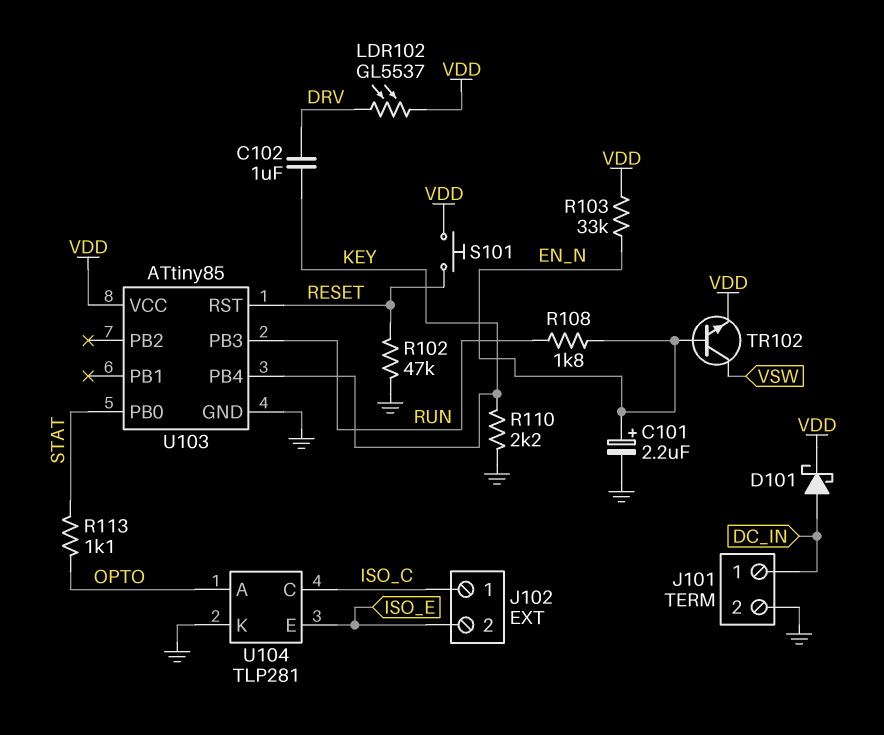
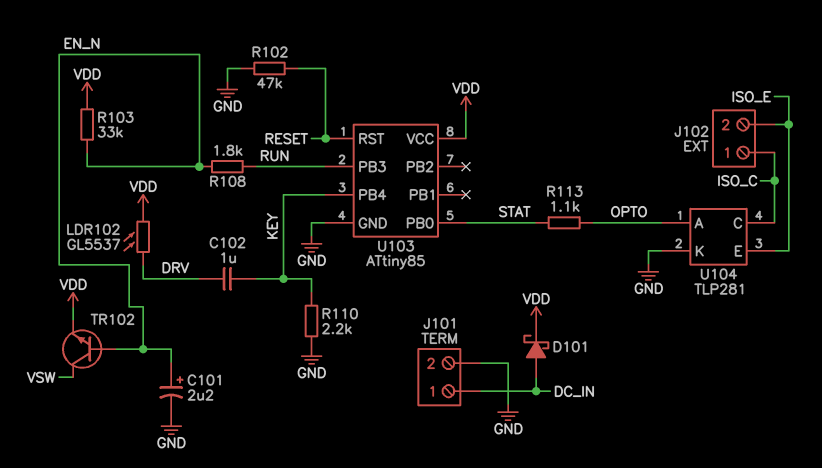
S101: button (RESET, VDD) -> none

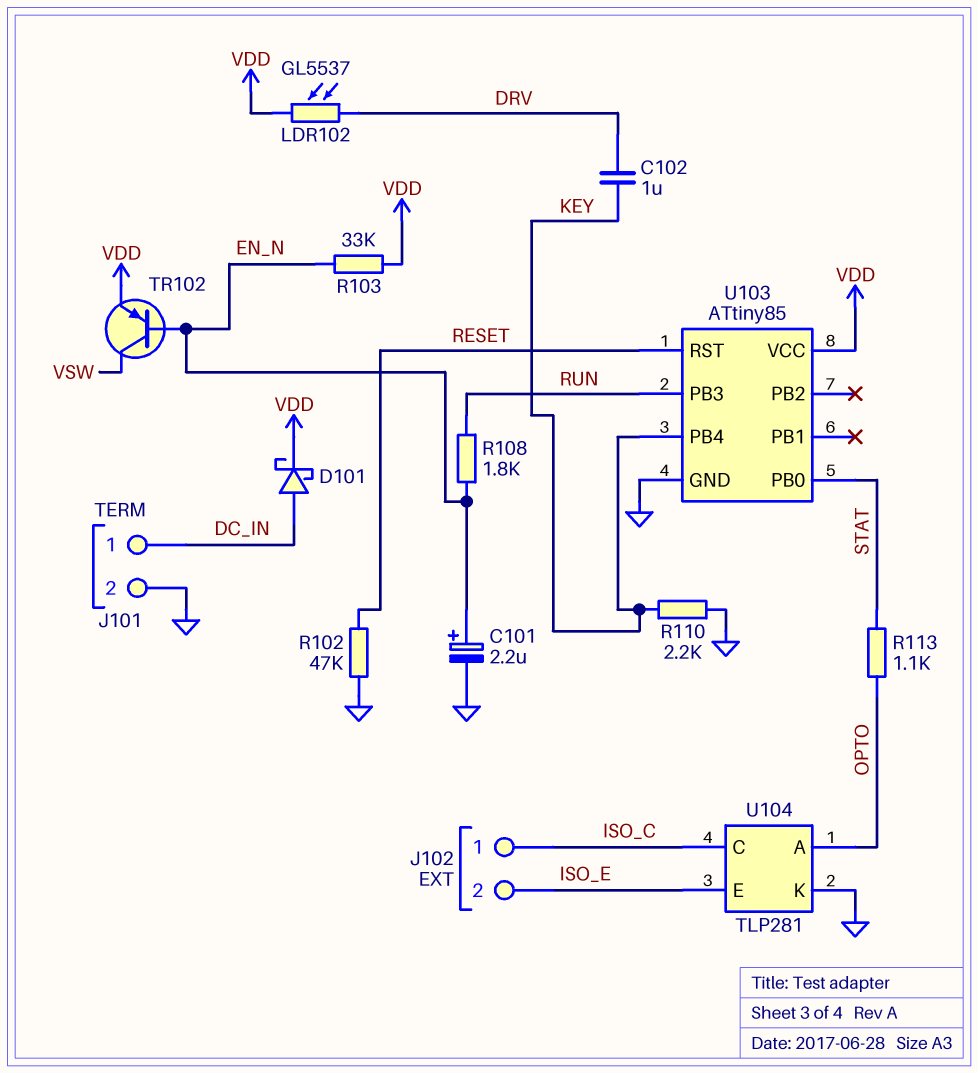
TR102: NPN (B EN_N, C VSW, E VDD) -> PNP (B EN_N, C VSW, E VDD)

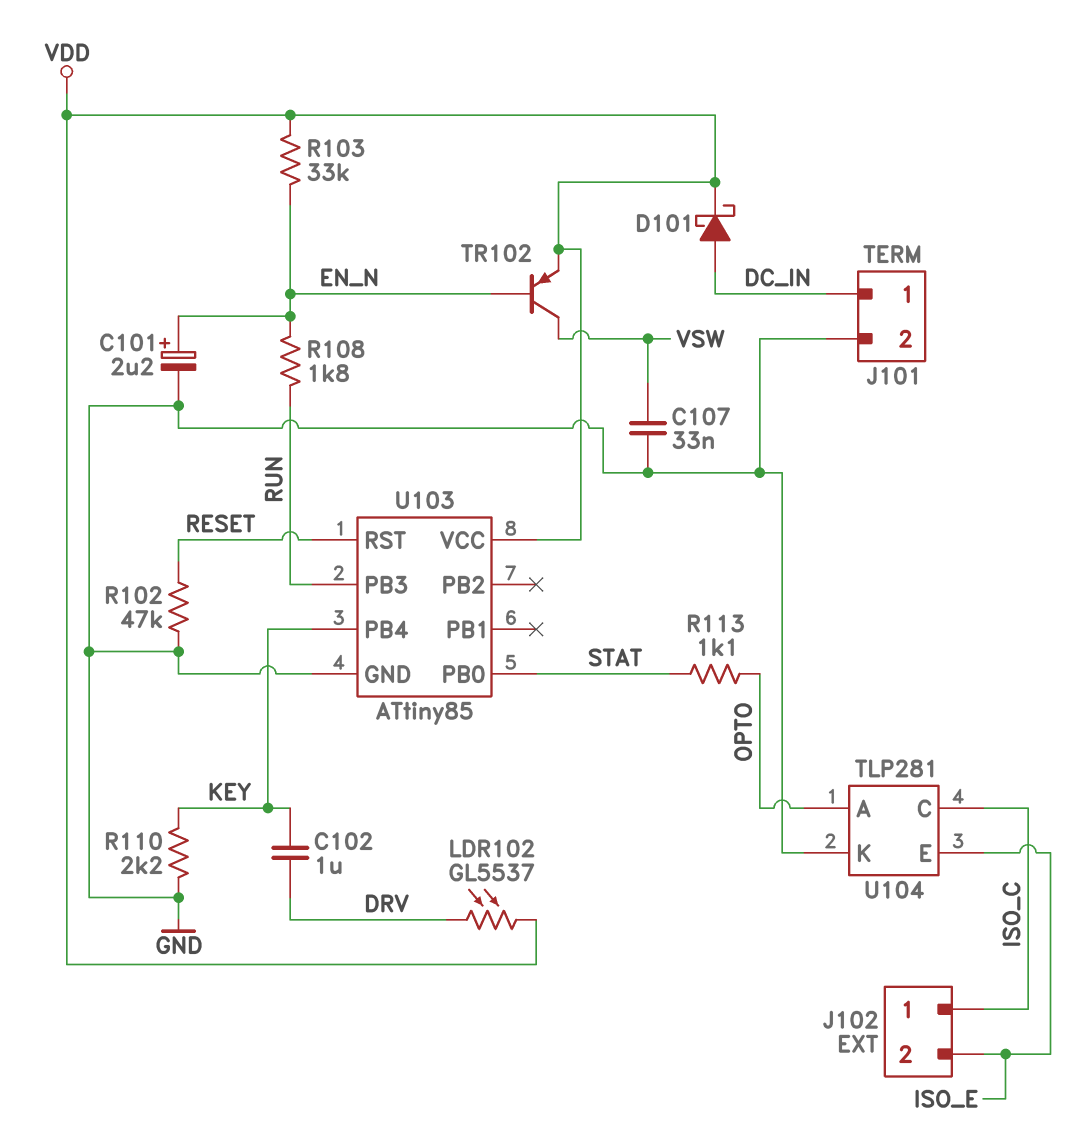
C107: none -> 33nF (GND, VSW)

